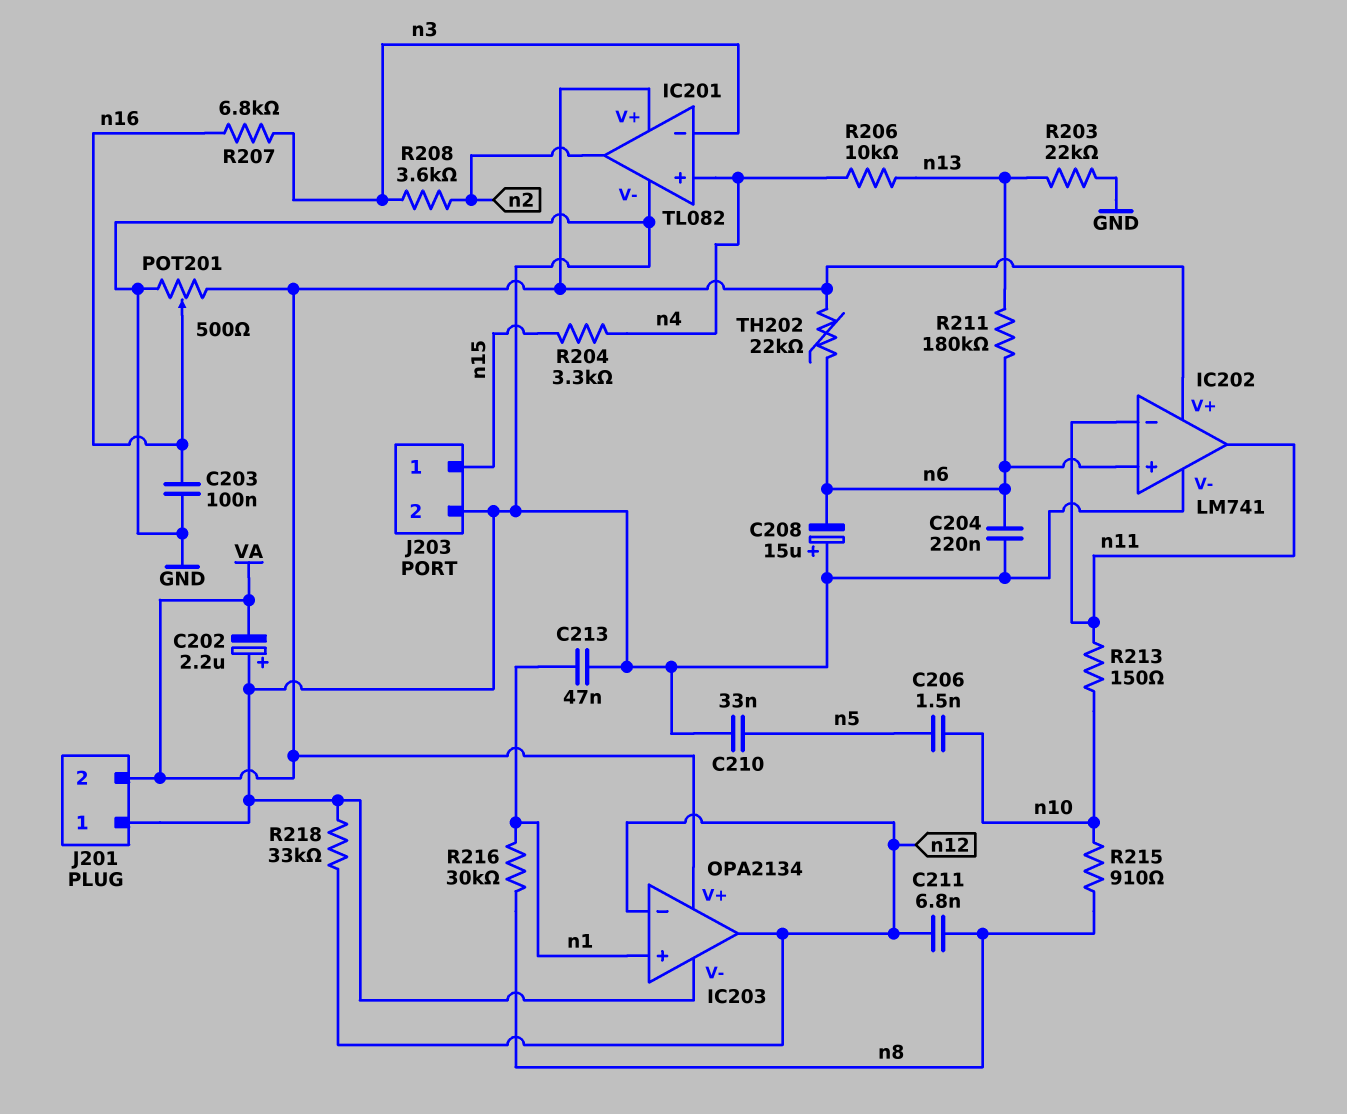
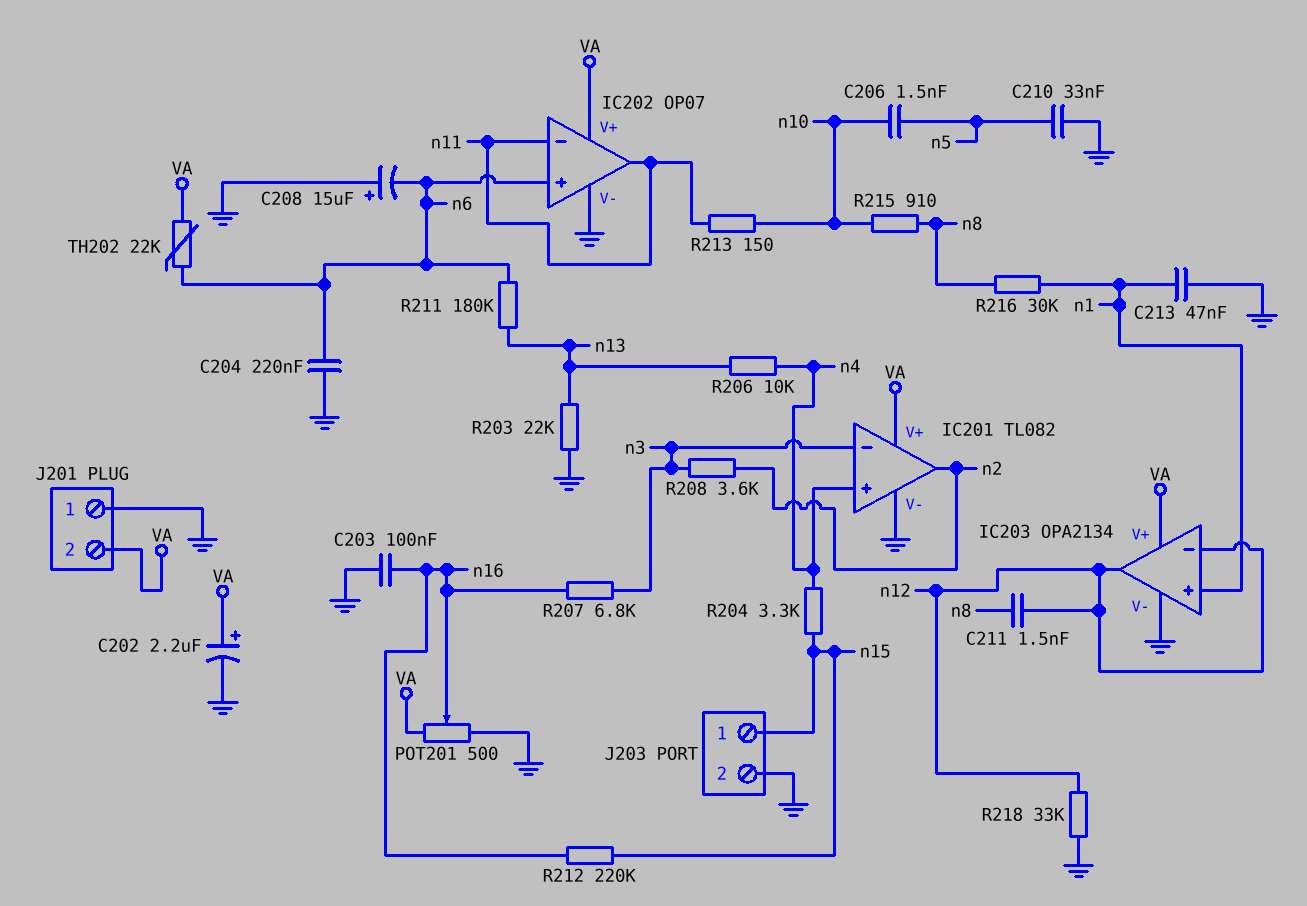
C202: 2.2uF (plus GND, minus VA) -> 2.2uF (plus VA, minus GND)
C211: 6.8nF (n8, n12) -> 1.5nF (n8, n12)
IC202: LM741 -> OP07
R212: none -> 220k (n15, n16)

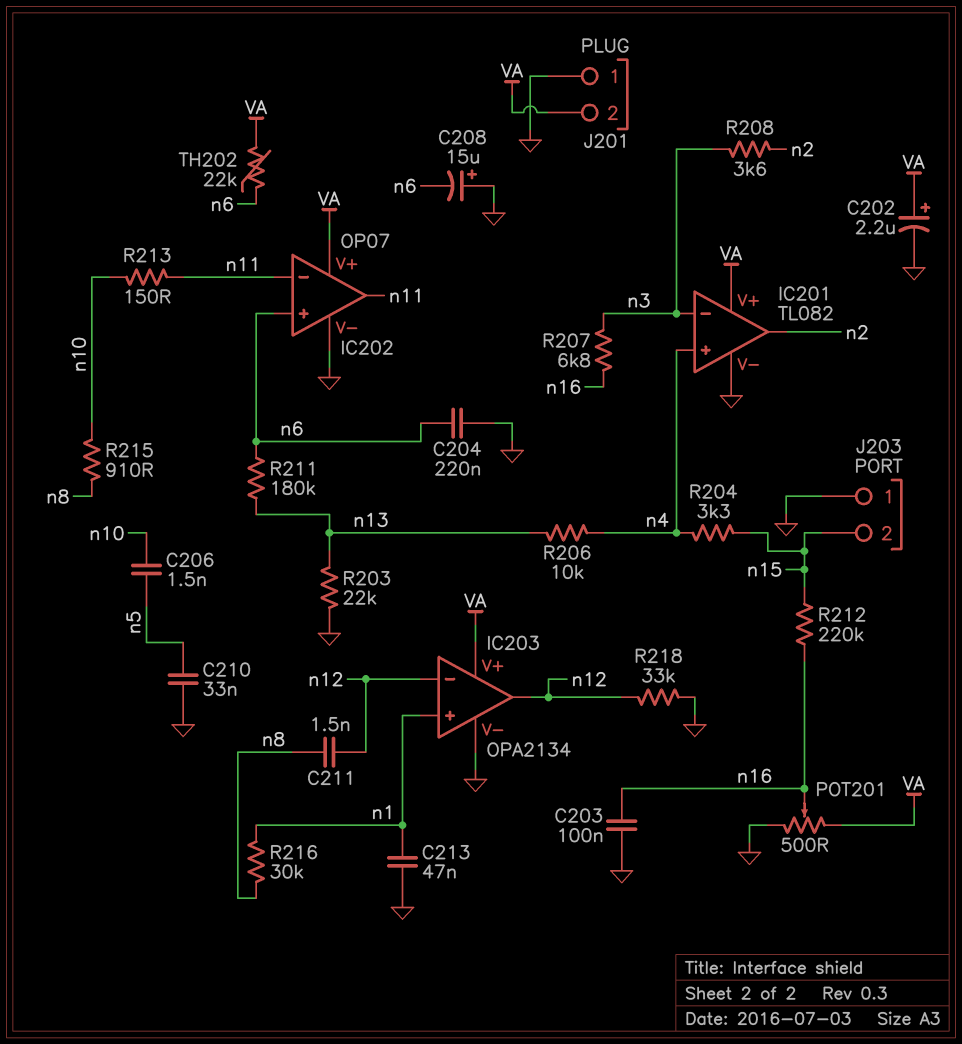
J203 pin 1: n15 -> GND
J203 pin 2: GND -> n15

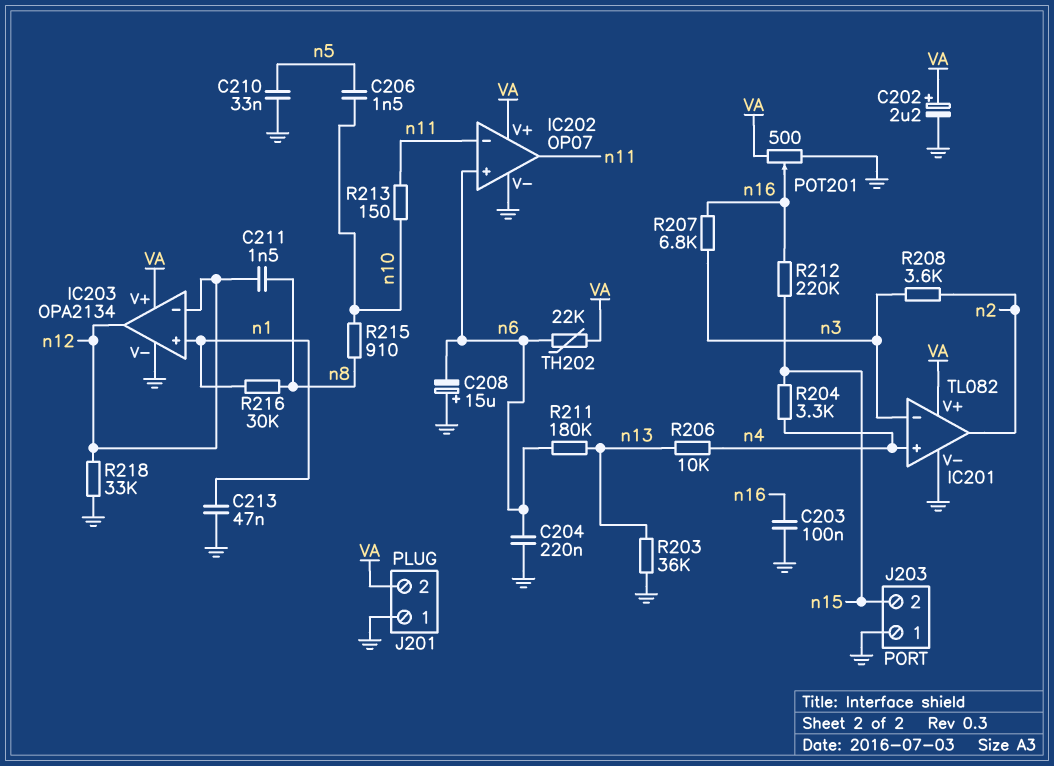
R203: 22k (GND, n13) -> 36k (GND, n13)

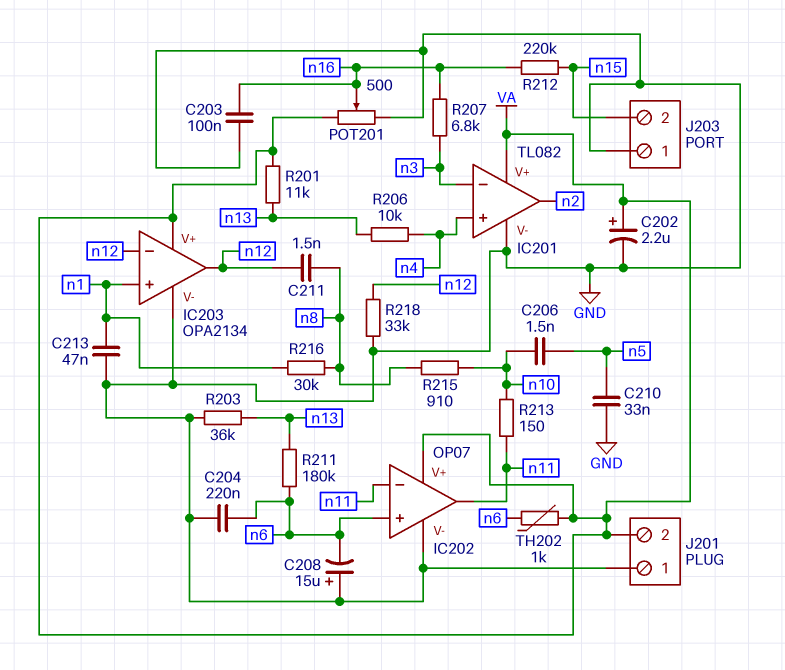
R201: none -> 11k (VA, n13)
R204: 3.3k (n4, n15) -> none
R208: 3.6k (n2, n3) -> none
TH202: 22k (VA, n6) -> 1k (VA, n6)

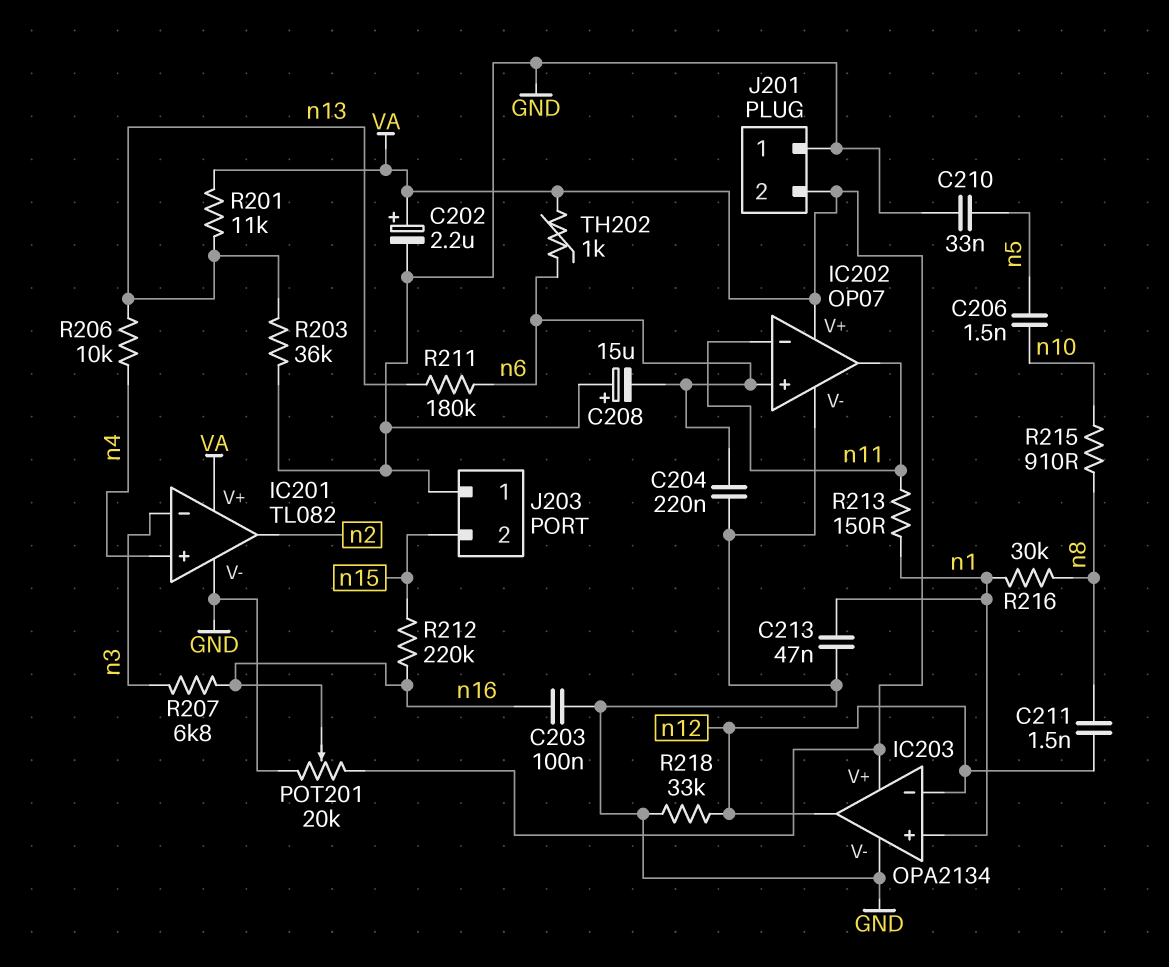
POT201: 500 (GND, VA, wiper n16) -> 20k (GND, VA, wiper n16)
R213: 150 (n10, n11) -> 150 (n1, n11)

